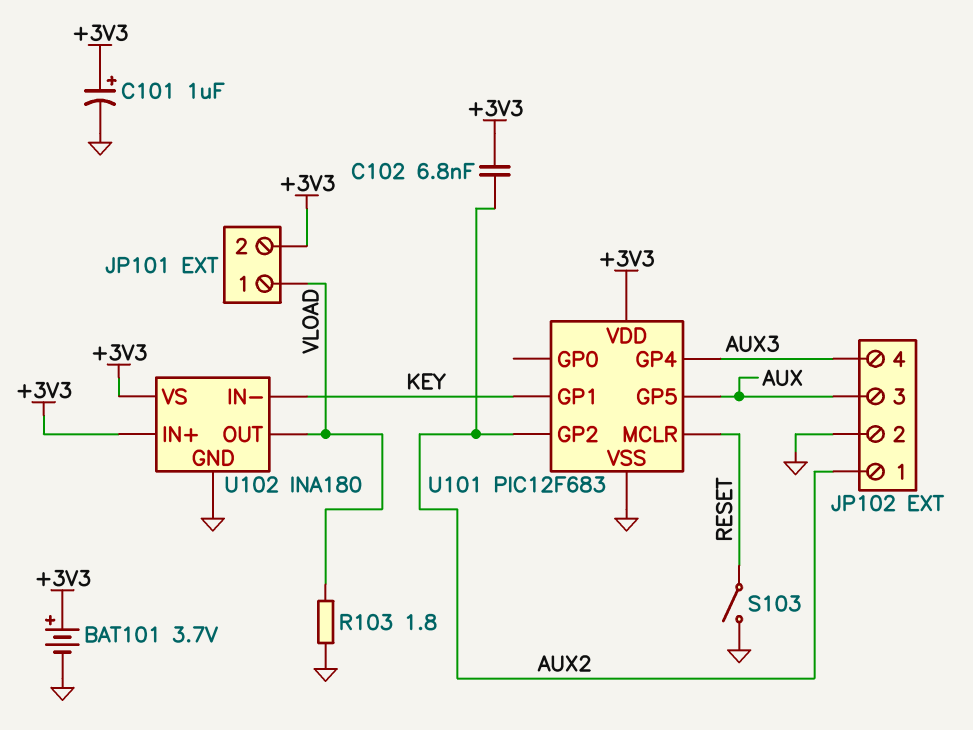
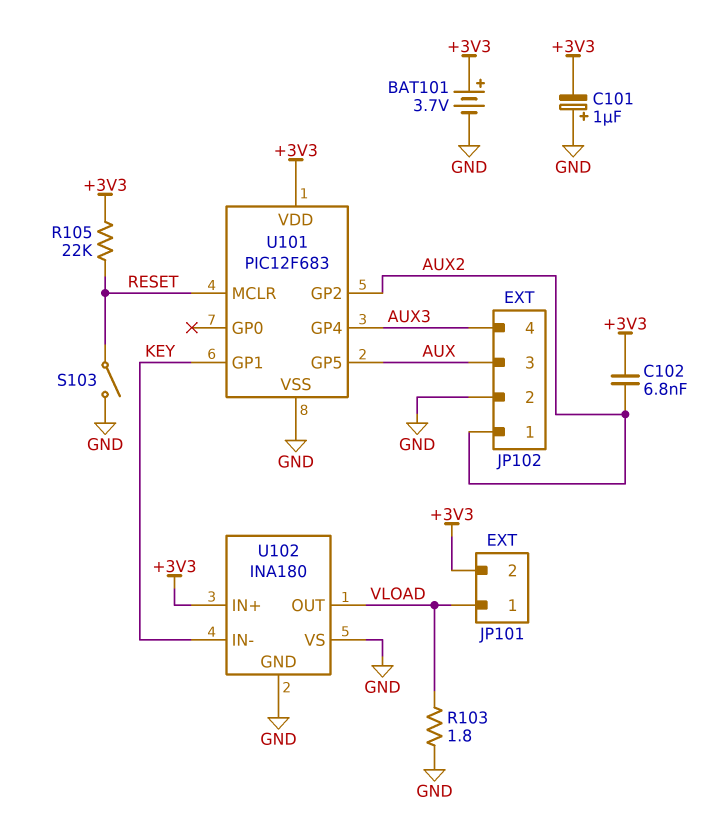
C101: 1uF (plus +3V3, minus GND) -> 1uF (plus GND, minus +3V3)
R105: none -> 22k (+3V3, RESET)
U102 pin VS: +3V3 -> GND

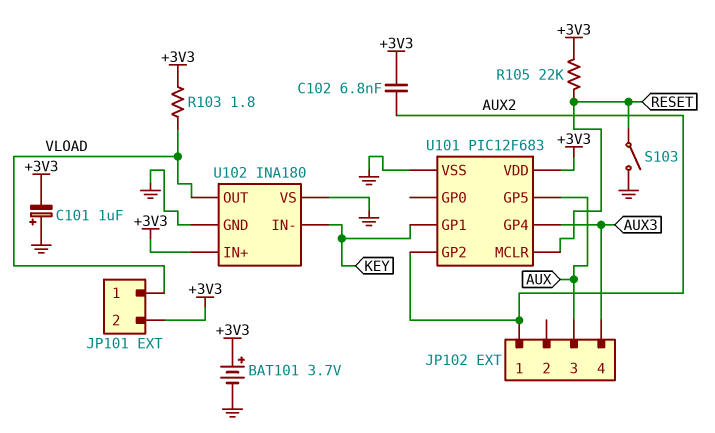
JP102 pin 2: GND -> none
R103: 1.8 (GND, VLOAD) -> 1.8 (+3V3, VLOAD)

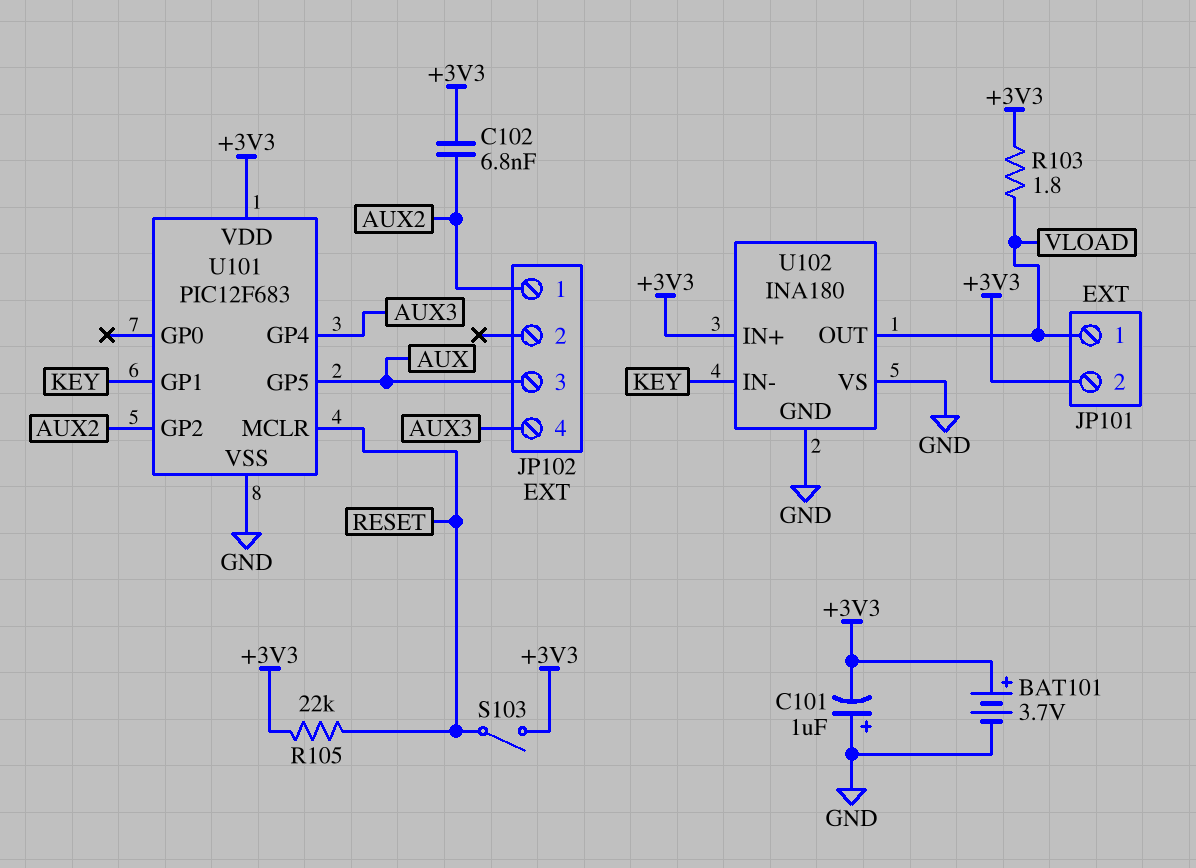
S103: switch (GND, RESET) -> switch (+3V3, RESET)

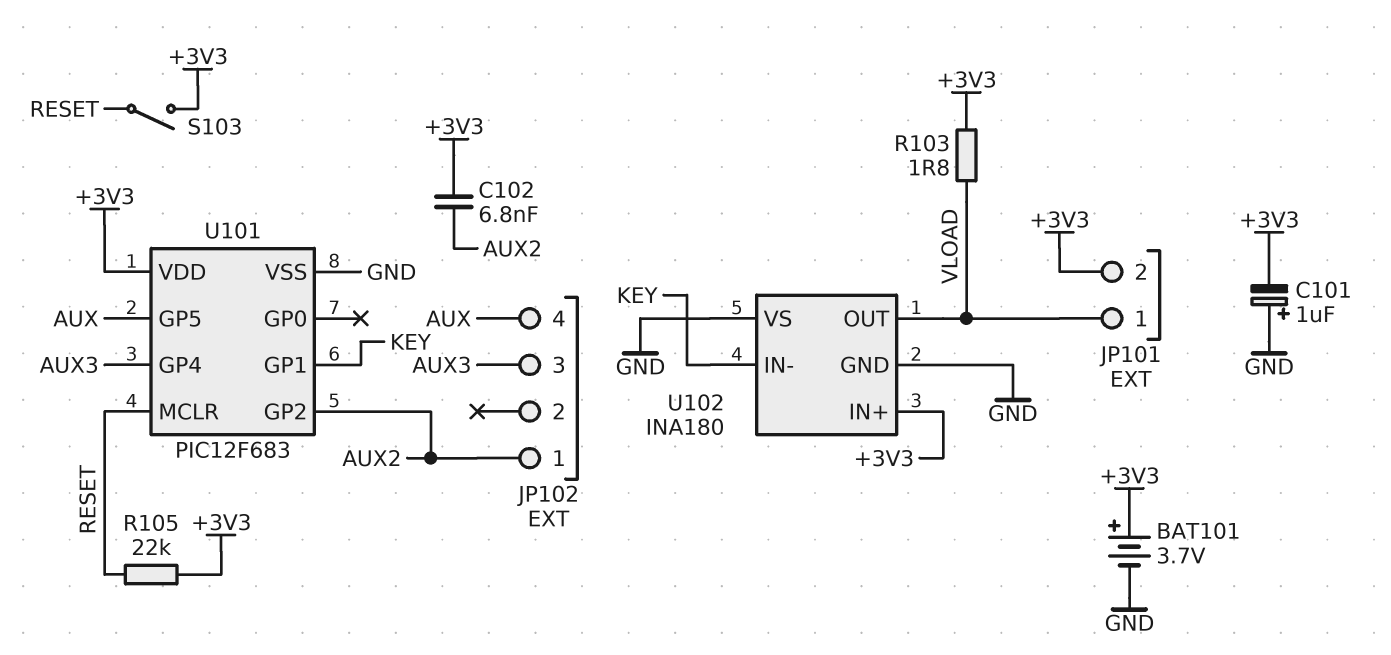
JP102 pin 3: AUX -> AUX3
JP102 pin 4: AUX3 -> AUX

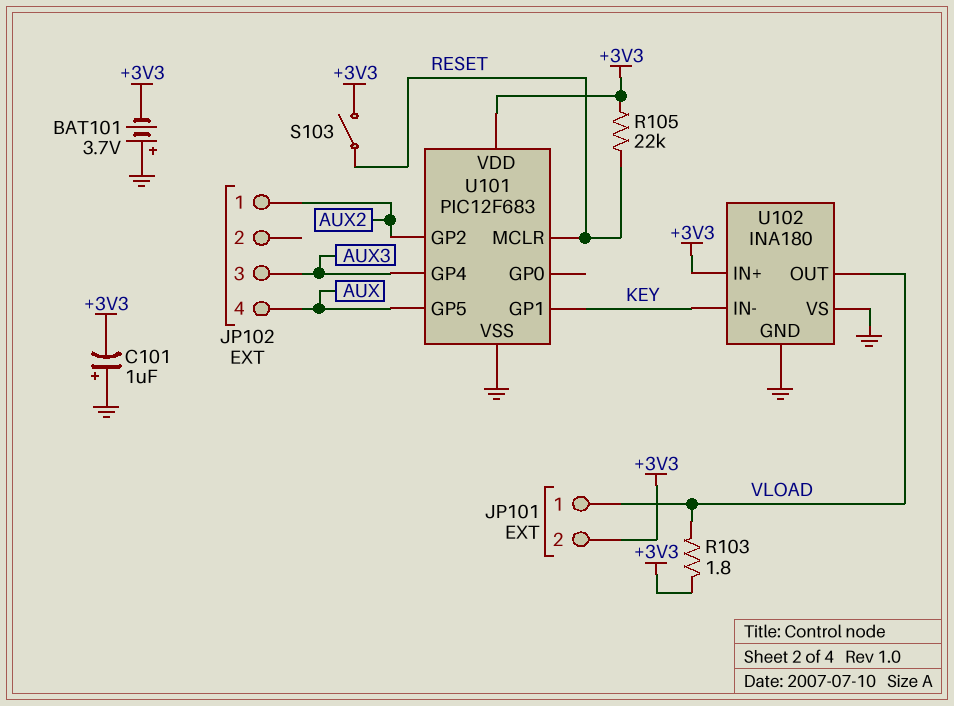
BAT101: 3.7V (plus +3V3, minus GND) -> 3.7V (plus GND, minus +3V3)
C102: 6.8nF (+3V3, AUX2) -> none

